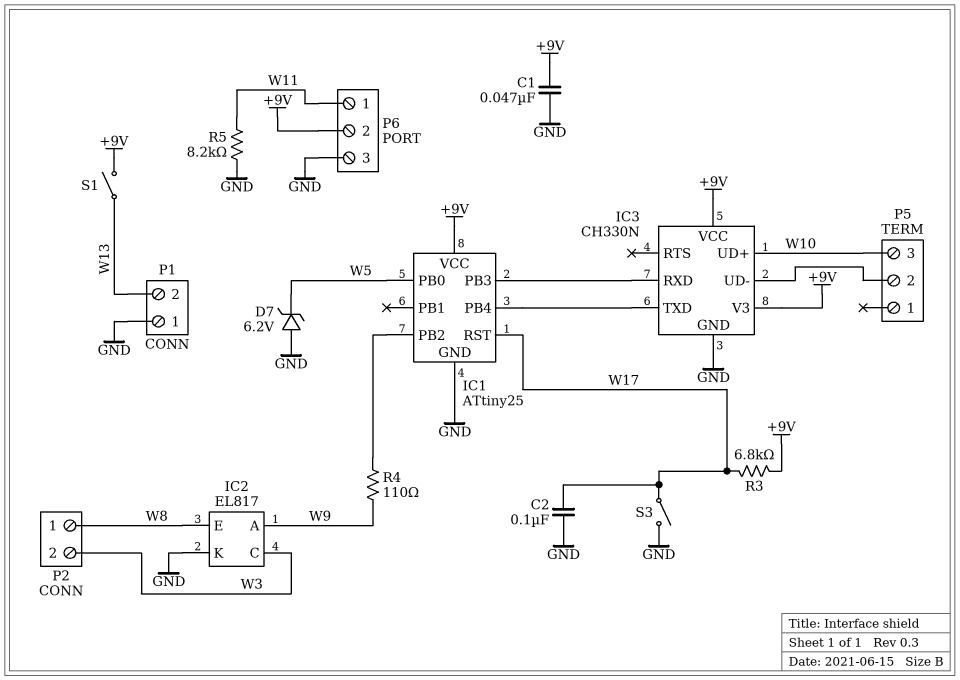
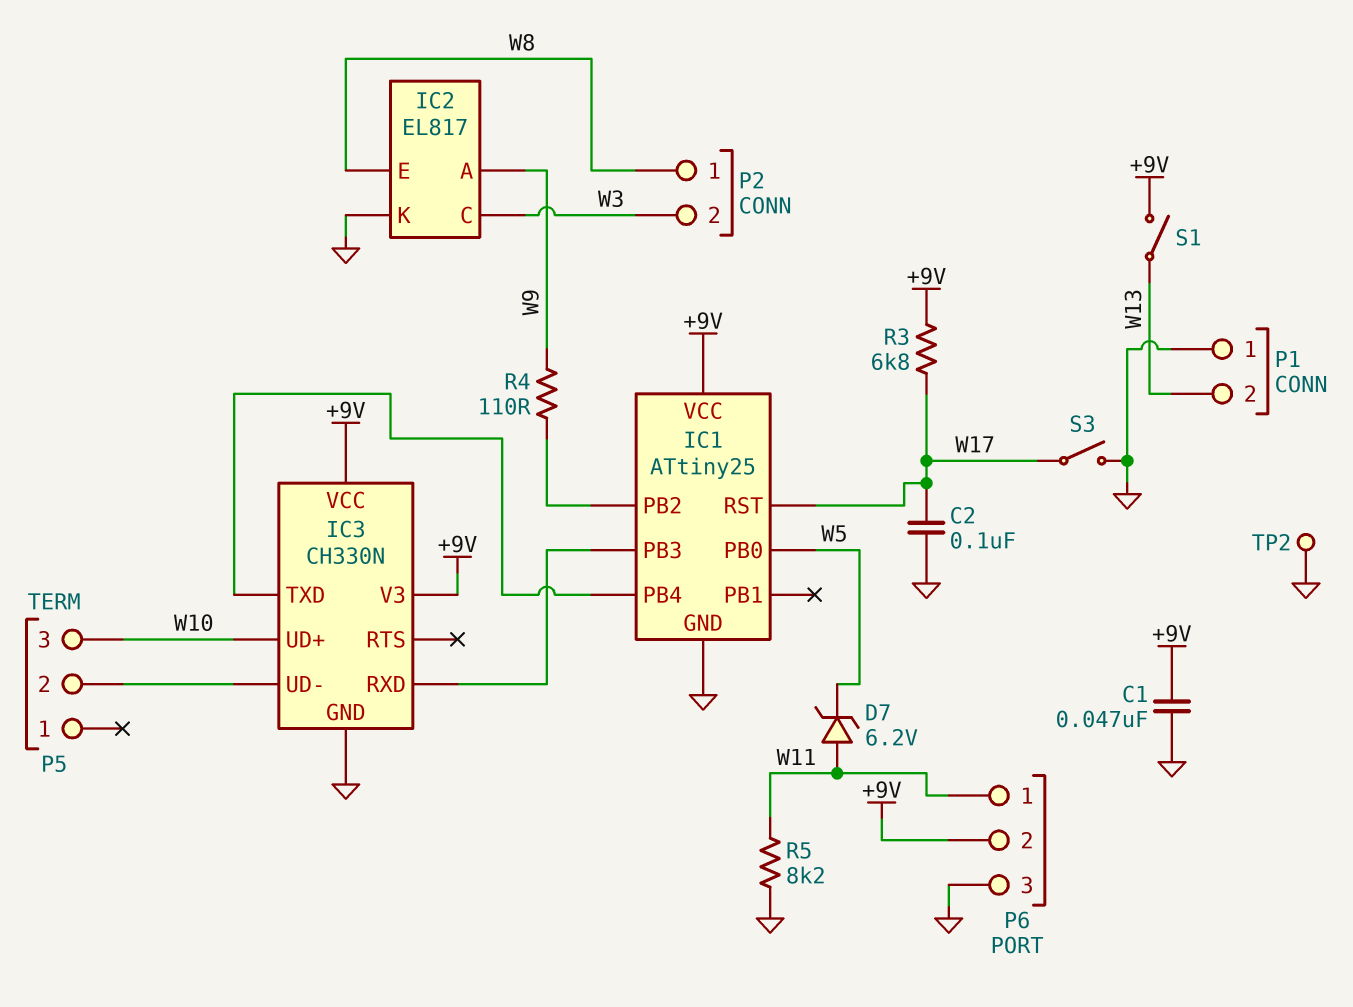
D7: zener 6.2V (A GND, K W5) -> zener 6.2V (A W11, K W5)
TP2: none -> test point (GND)

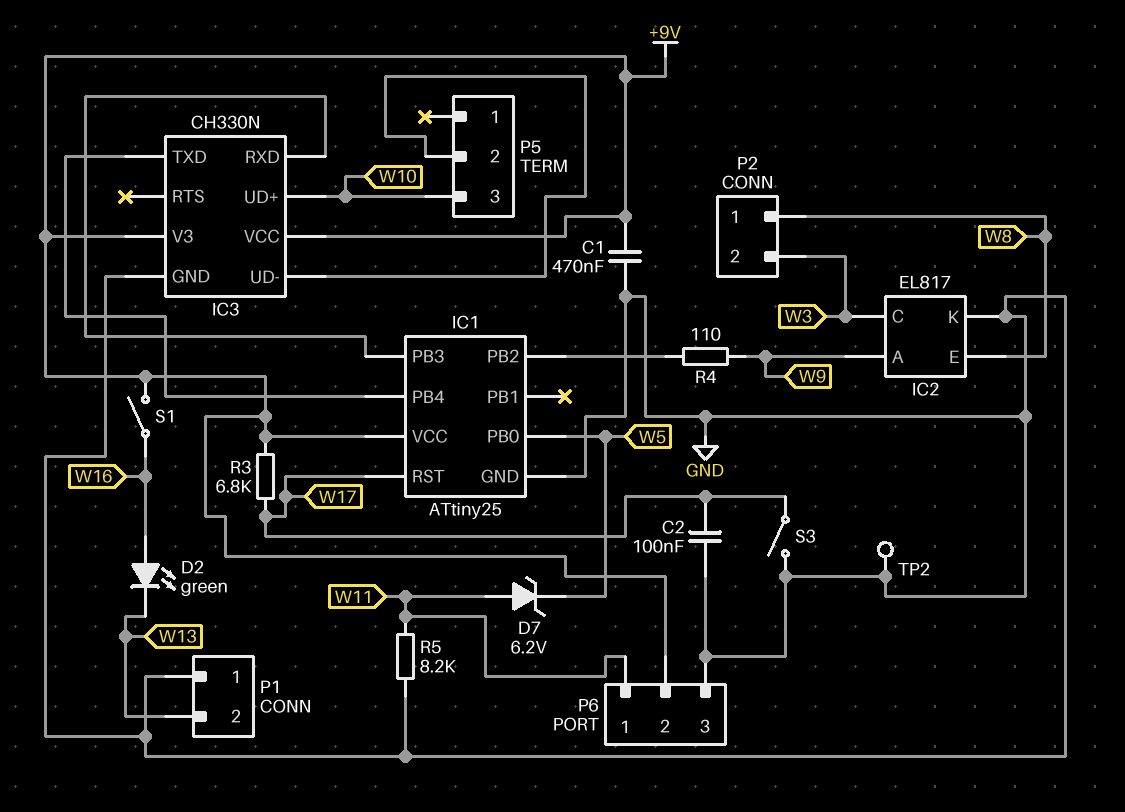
C1: 47nF (+9V, GND) -> 470nF (+9V, GND)
D2: none -> LED green (A W16, K W13)
S1: switch (+9V, W13) -> switch (+9V, W16)

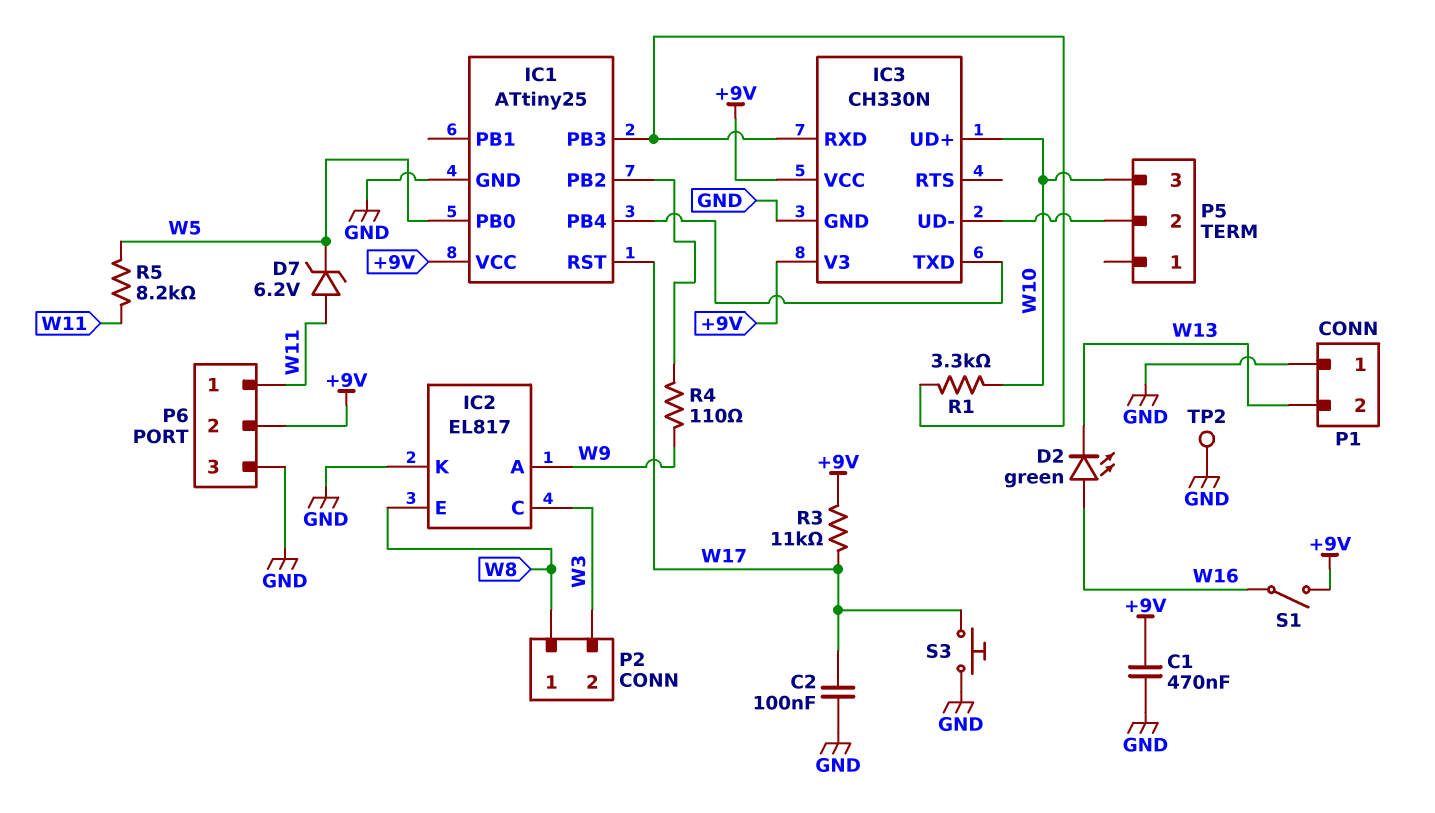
R1: none -> 3.3k (IC1/PB3, W10)
R3: 6.8k (+9V, W17) -> 11k (+9V, W17)
R5: 8.2k (GND, W11) -> 8.2k (W5, W11)
S3: switch (GND, W17) -> button (GND, W17)

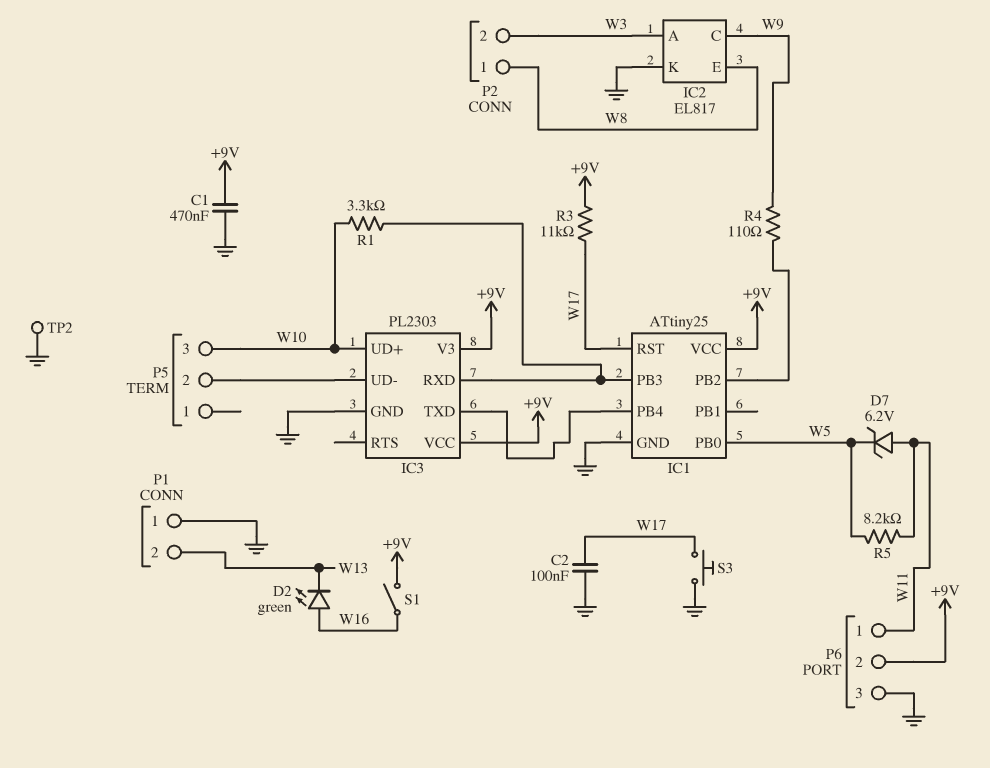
IC2 pin A: W9 -> W3
IC2 pin C: W3 -> W9
IC3: CH330N -> PL2303

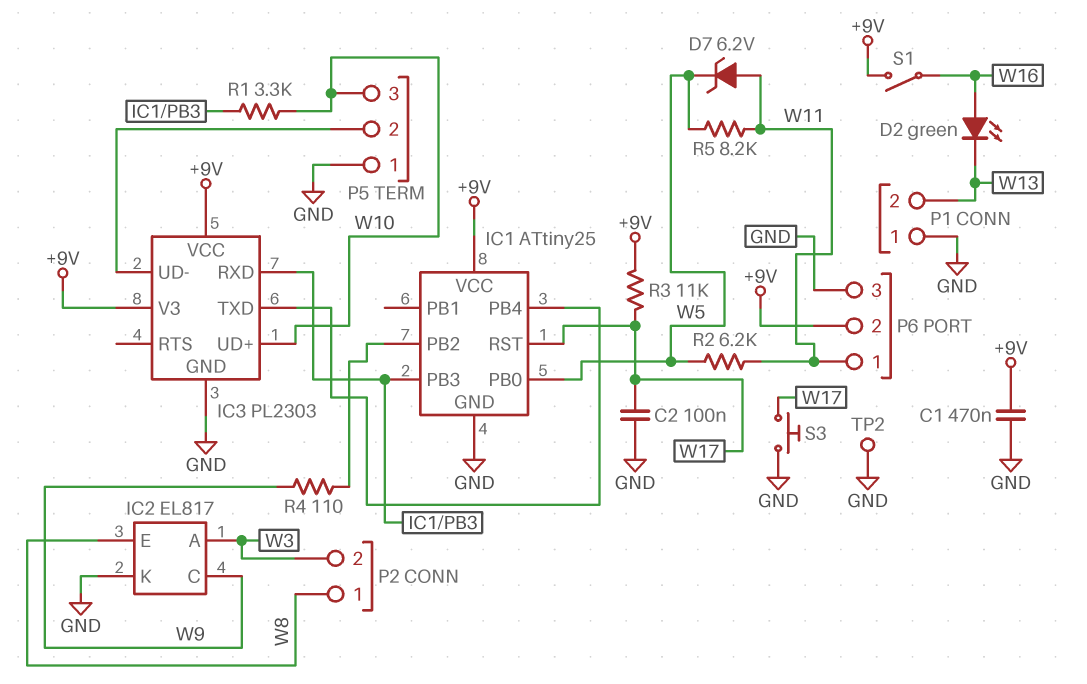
P5 pin 1: none -> GND
R2: none -> 6.2k (W5, W11)

